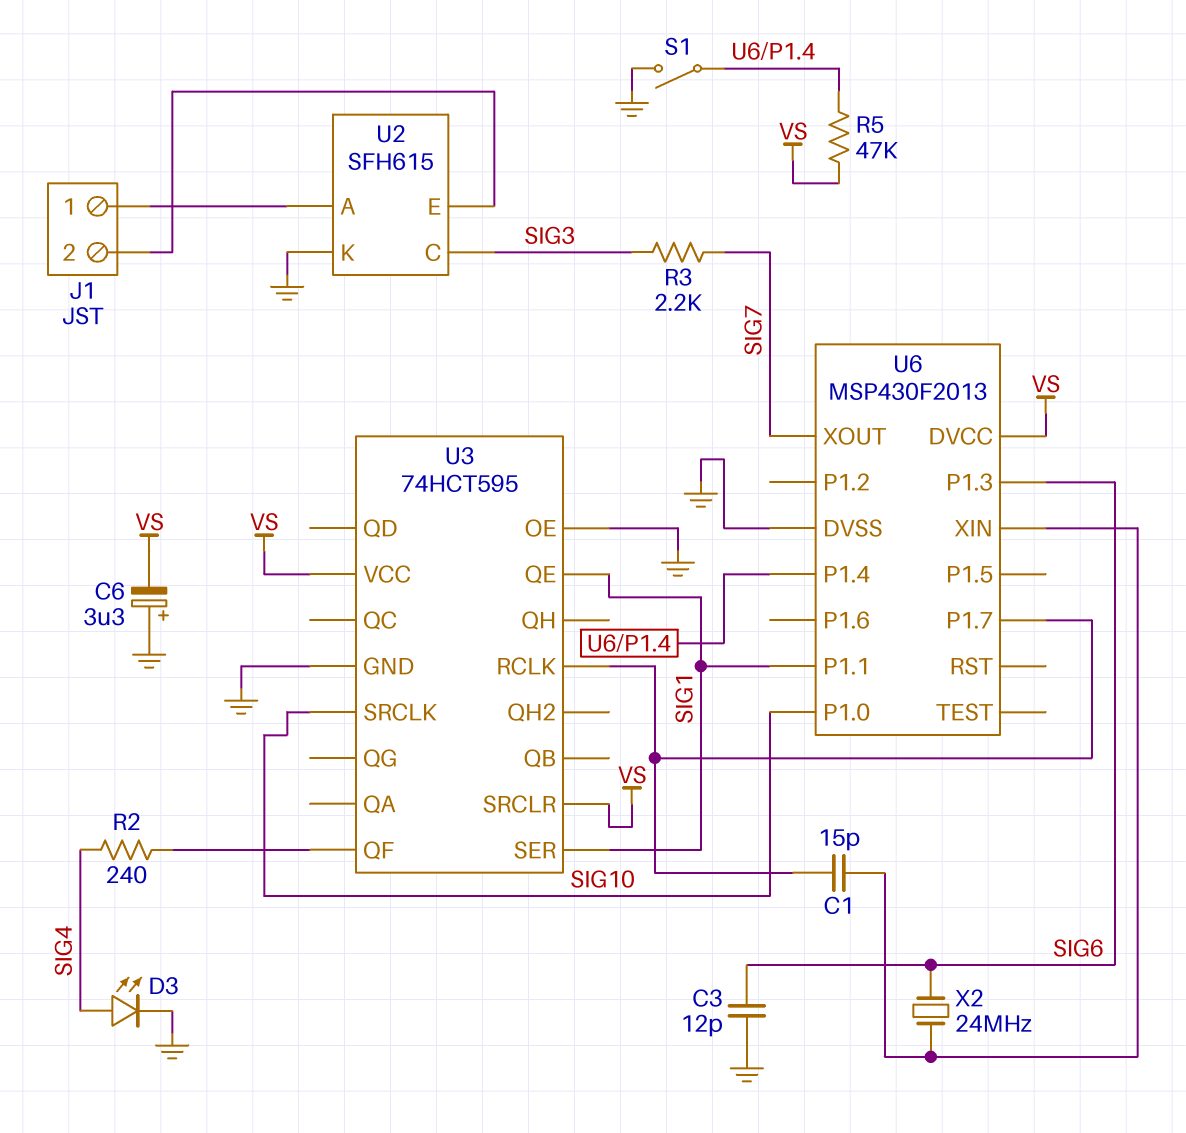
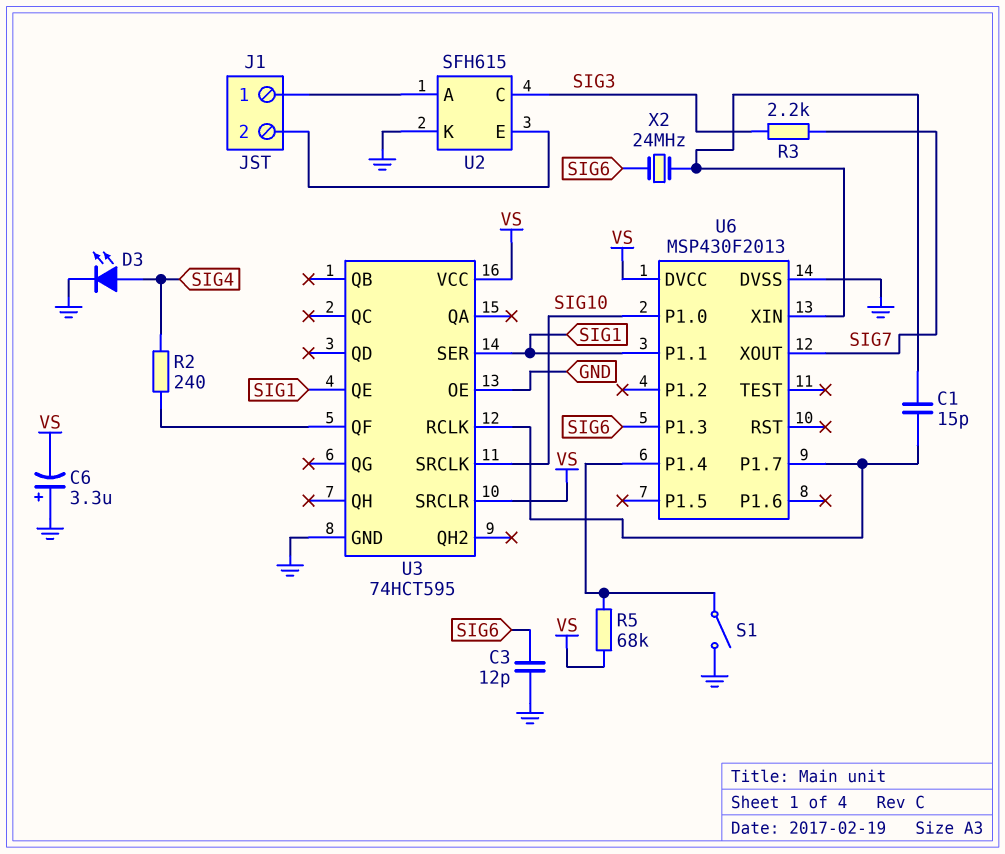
R5: 47k (U6/P1.4, VS) -> 68k (U6/P1.4, VS)

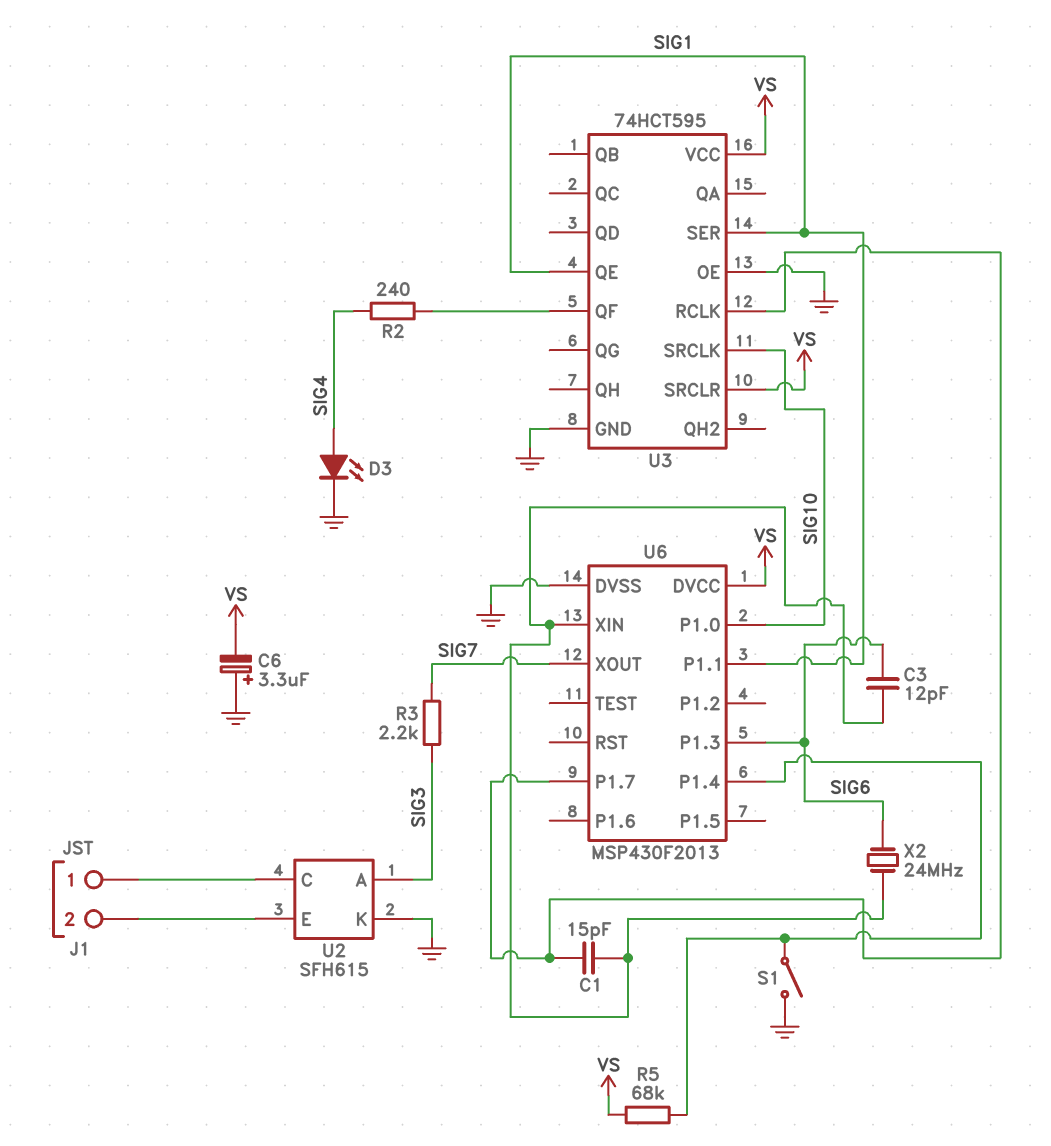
C3: 12pF (GND, SIG6) -> 12pF (SIG6, U6/XIN)
U2 pin A: J1/1 -> SIG3
U2 pin C: SIG3 -> J1/1

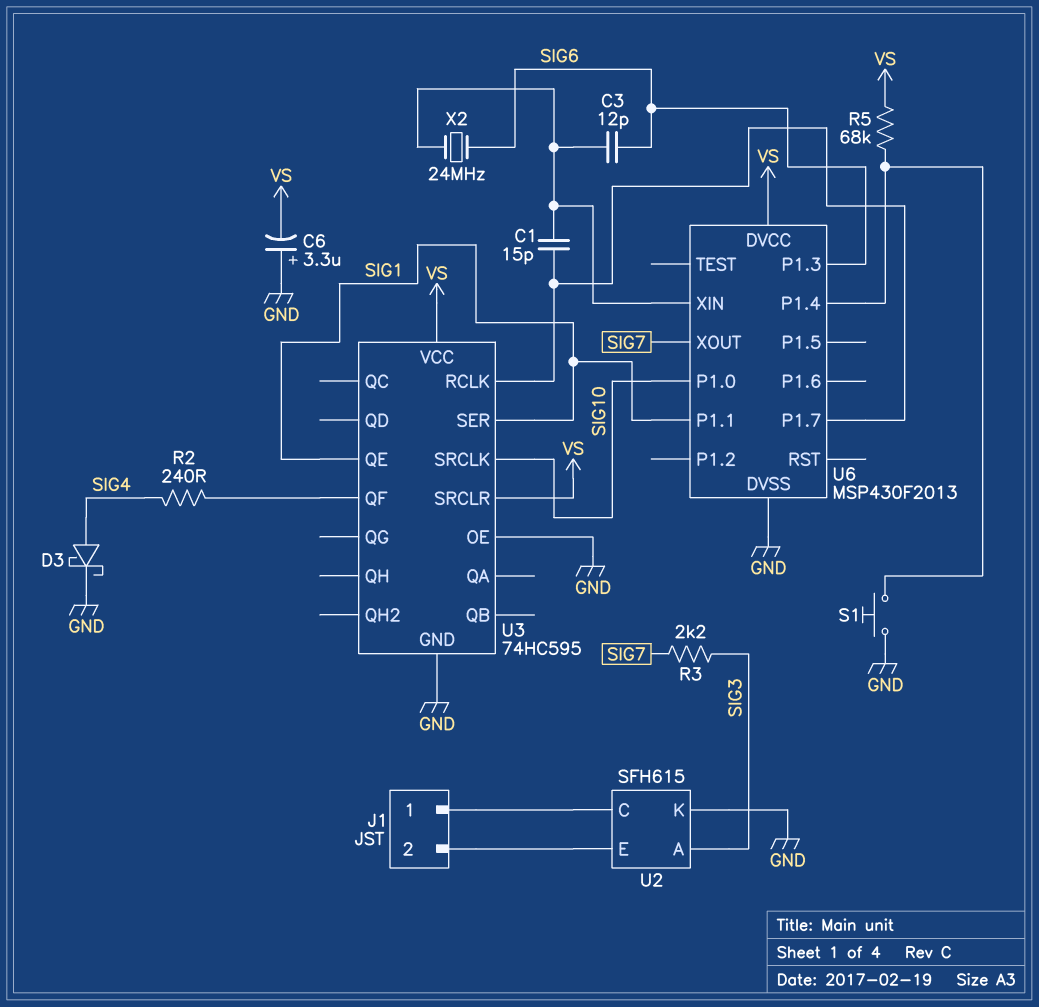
D3: LED (A SIG4, K GND) -> schottky (A SIG4, K GND)
S1: switch (GND, U6/P1.4) -> button (GND, U6/P1.4)
U3: 74HCT595 -> 74HC595

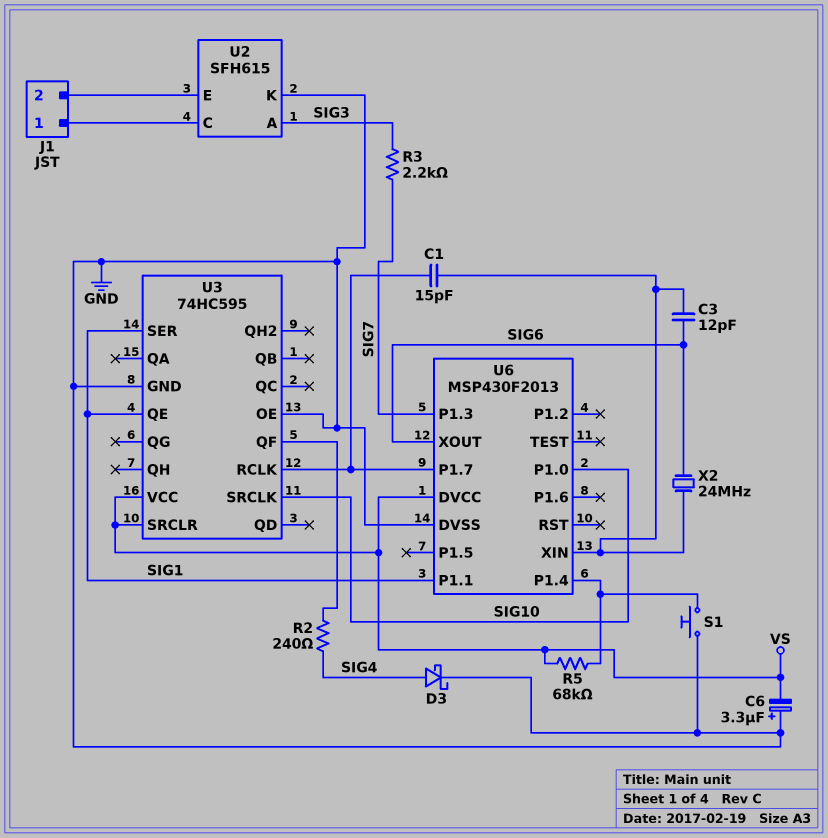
U6 pin P1.3: SIG6 -> SIG7
U6 pin XOUT: SIG7 -> SIG6

